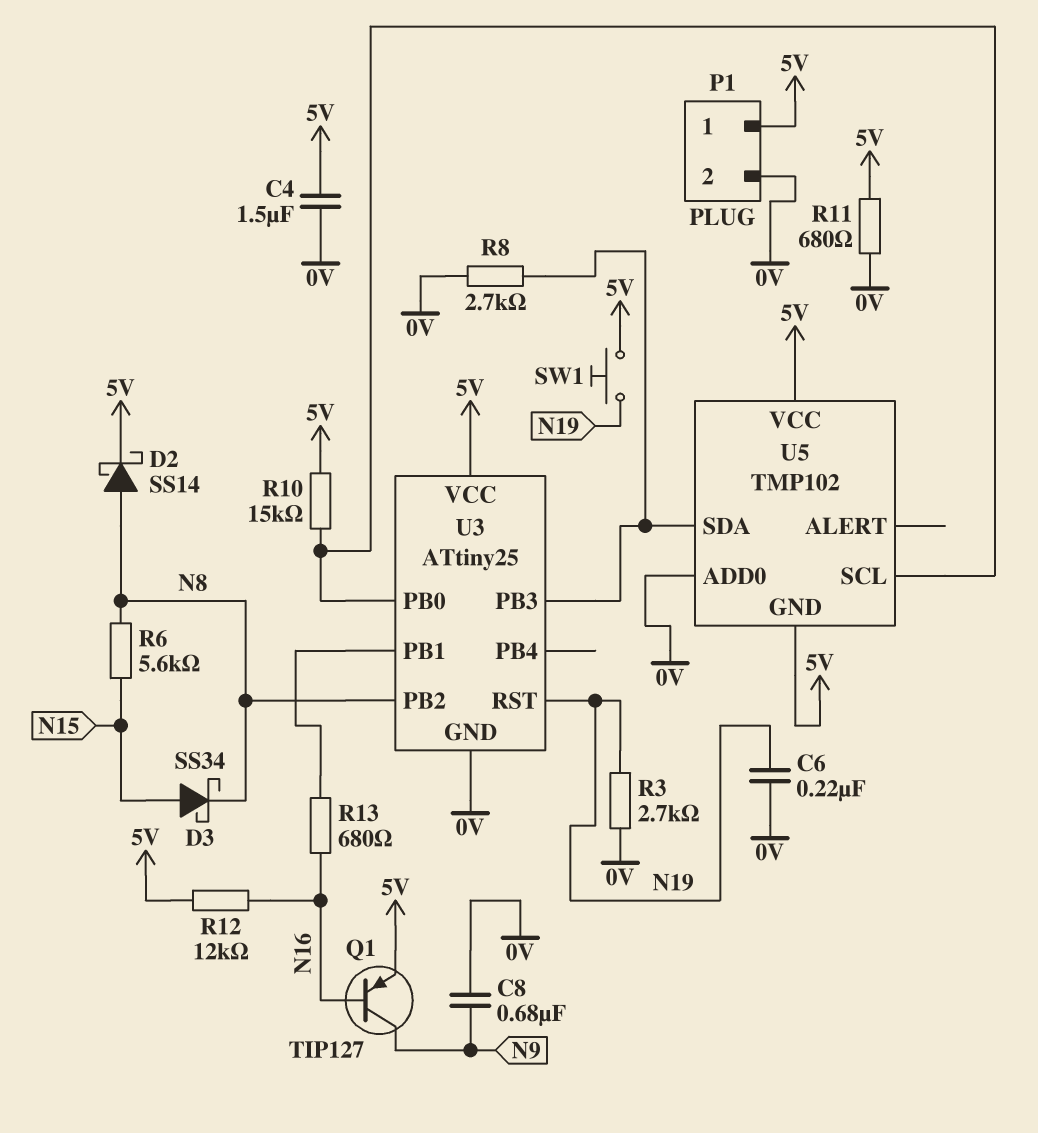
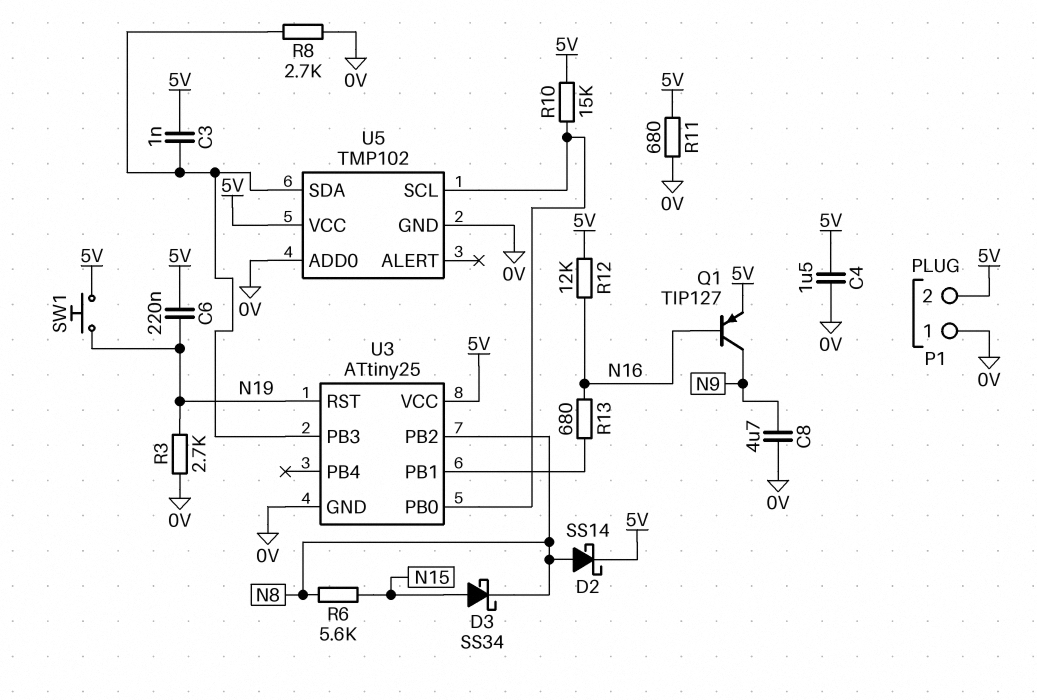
C3: none -> 1nF (5V, U3/PB3)
C6: 220nF (0V, N19) -> 220nF (5V, N19)
C8: 680nF (0V, N9) -> 4.7uF (0V, N9)
P1 pin 1: 5V -> 0V
P1 pin 2: 0V -> 5V
U5 pin GND: 5V -> 0V

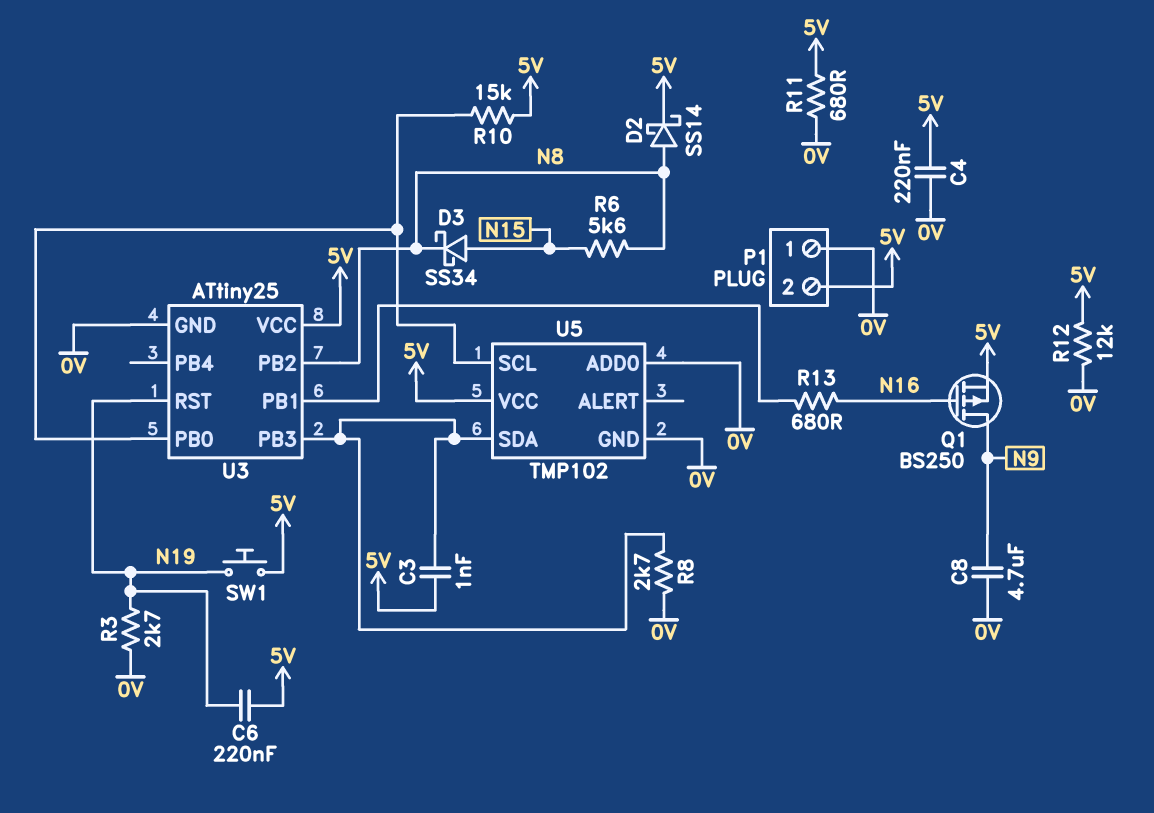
C4: 1.5uF (0V, 5V) -> 220nF (0V, 5V)
Q1: PNP TIP127 (B N16, C N9, E 5V) -> PMOS BS250 (G N16, D N9, S 5V)
R12: 12k (5V, N16) -> 12k (0V, 5V)

